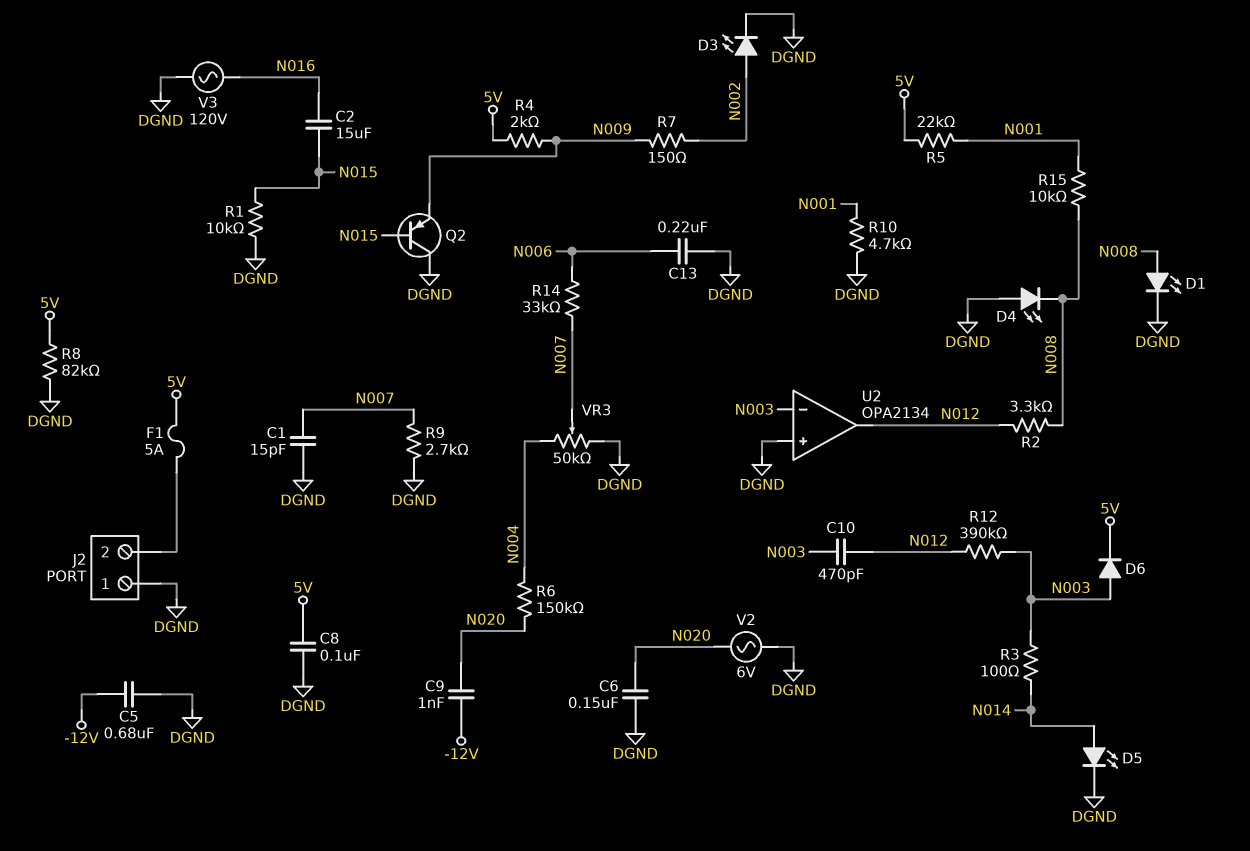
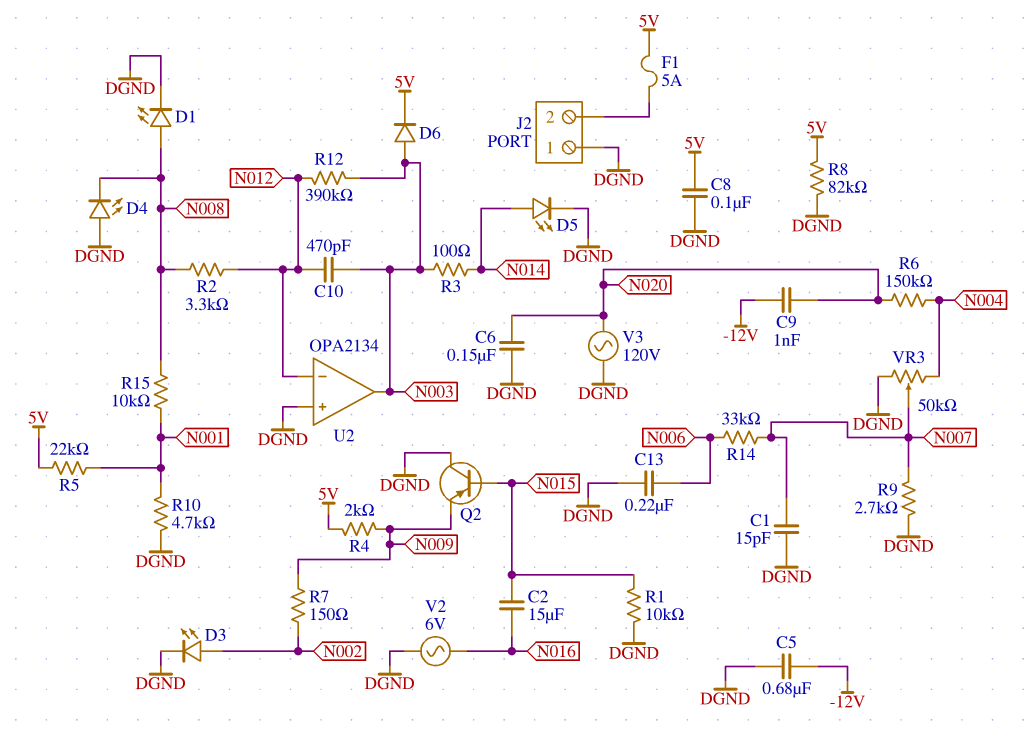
U2 pin in-: N003 -> N012
U2 pin out: N012 -> N003
V2: AC 6V (DGND, N020) -> AC 6V (DGND, N016)
V3: AC 120V (DGND, N016) -> AC 120V (DGND, N020)

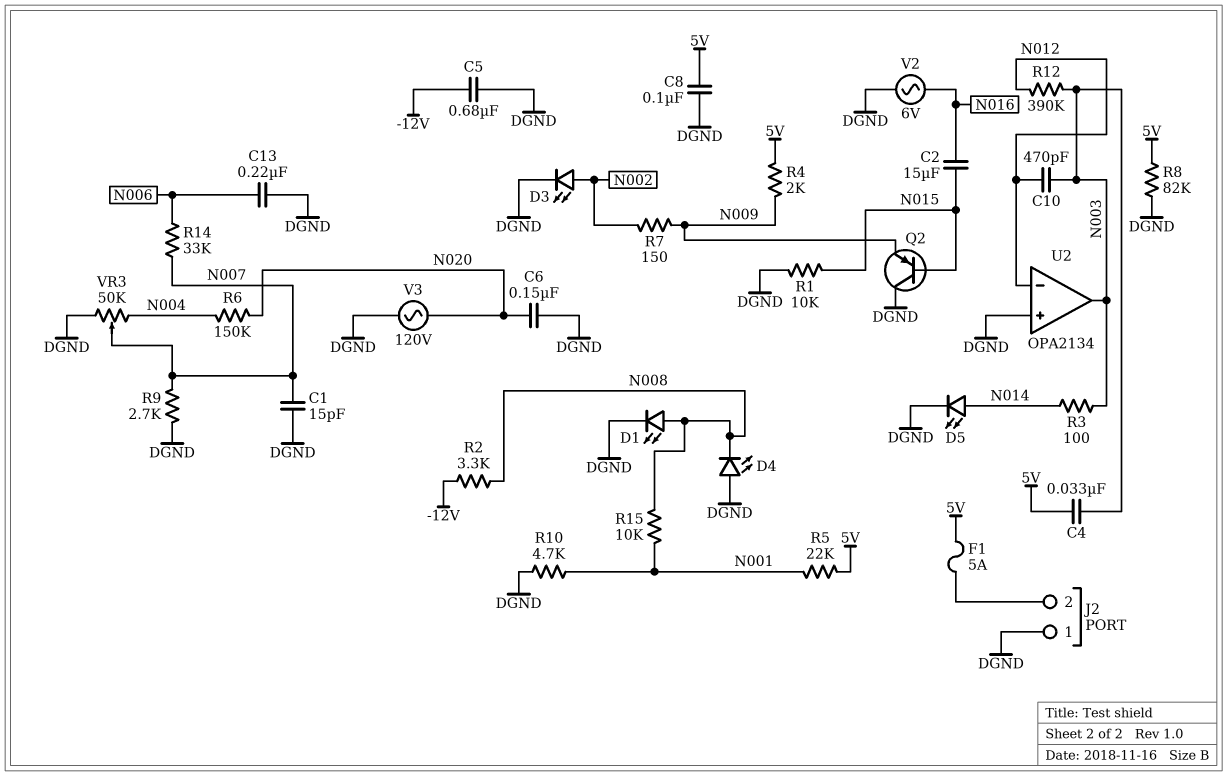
C4: none -> 33nF (5V, N003)
C9: 1nF (-12V, N020) -> none
D6: diode (A N003, K 5V) -> none
R2: 3.3k (N008, N012) -> 3.3k (-12V, N008)

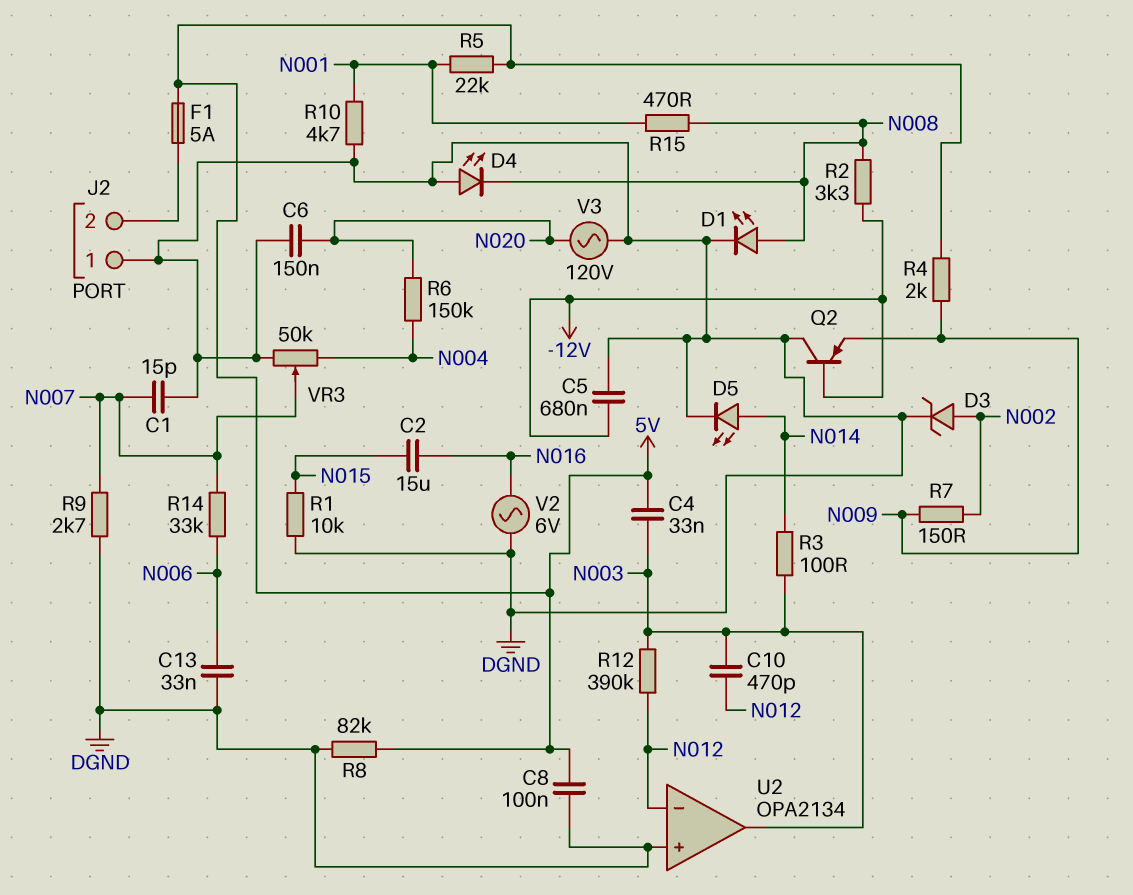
C13: 220nF (DGND, N006) -> 33nF (DGND, N006)
D3: LED (A N002, K DGND) -> zener (A N002, K DGND)
Q2: PNP (B N015, C DGND, E N009) -> PNP (B -12V, C DGND, E N009)
R15: 10k (N001, N008) -> 470 (N001, N008)

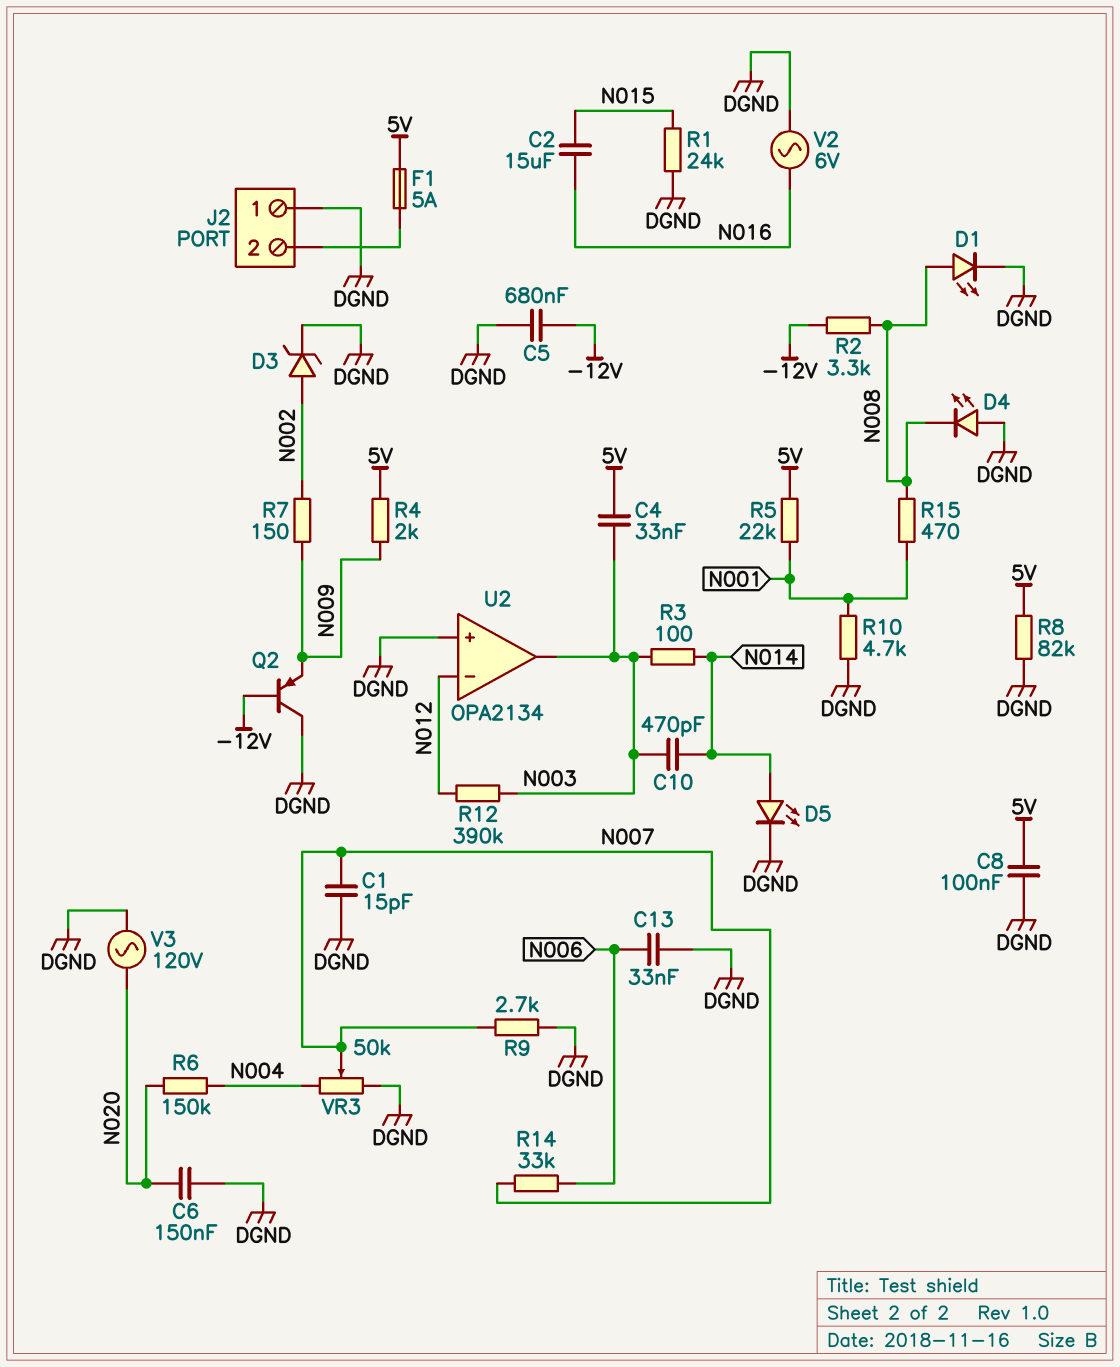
C10: 470pF (N003, N012) -> 470pF (N003, N014)
R1: 10k (DGND, N015) -> 24k (DGND, N015)

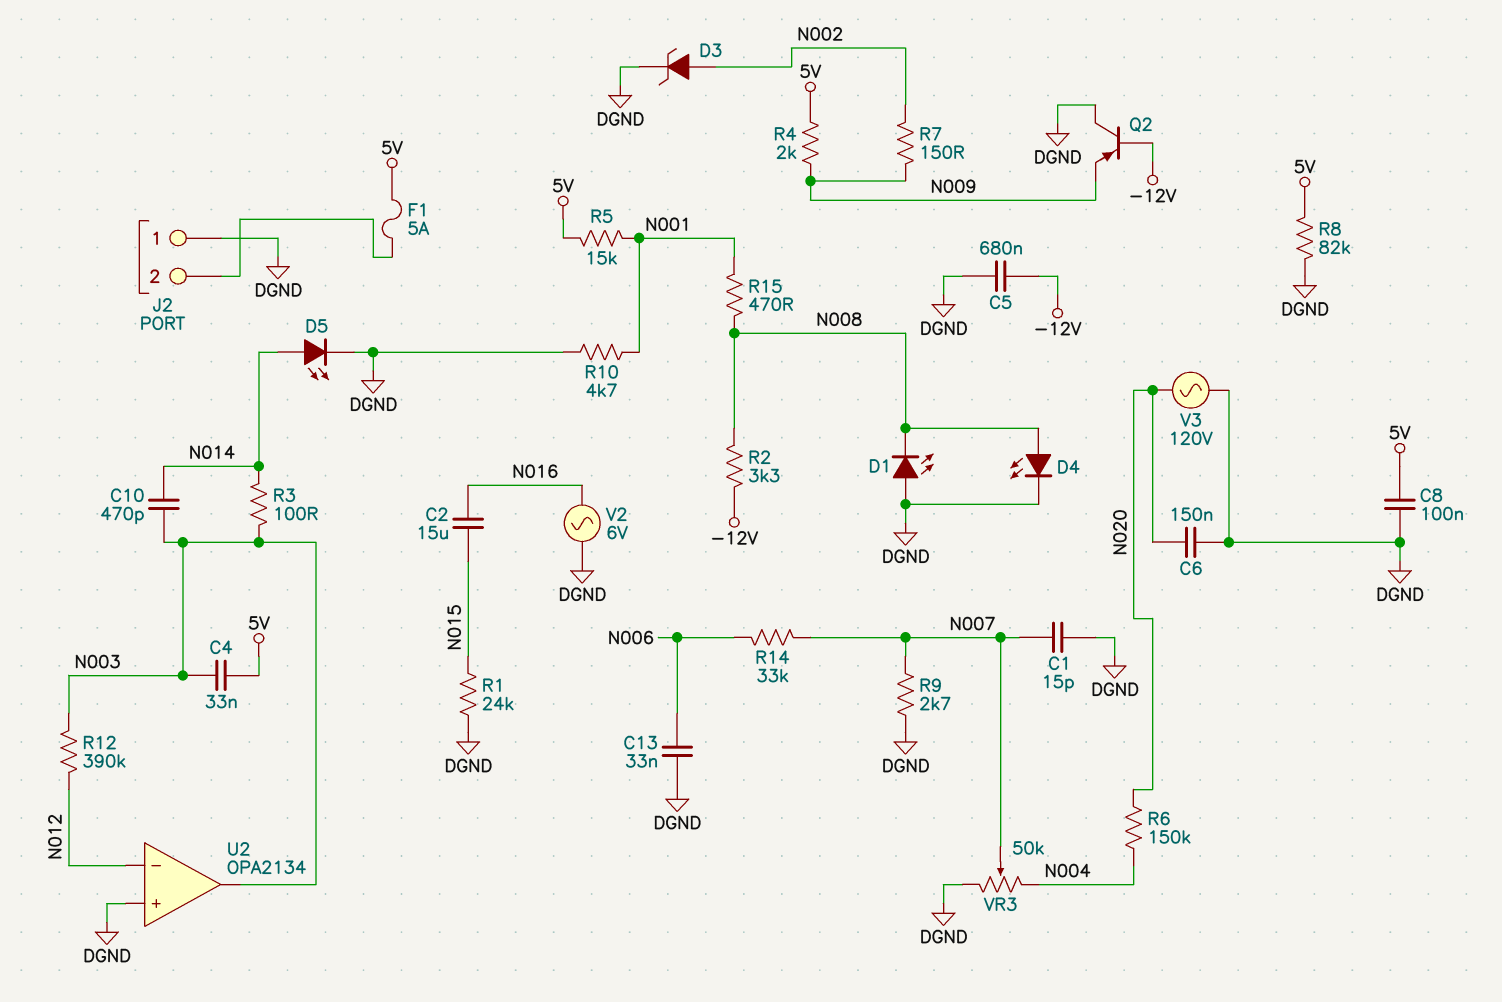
D1: LED (A N008, K DGND) -> LED (A DGND, K N008)
D4: LED (A DGND, K N008) -> LED (A N008, K DGND)
R5: 22k (5V, N001) -> 15k (5V, N001)

